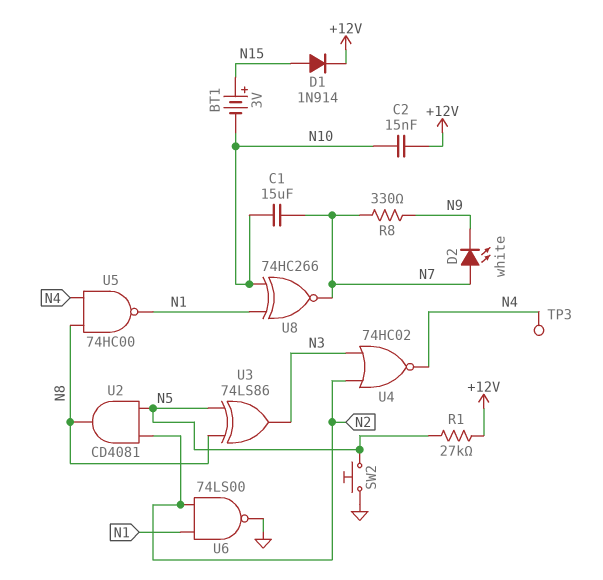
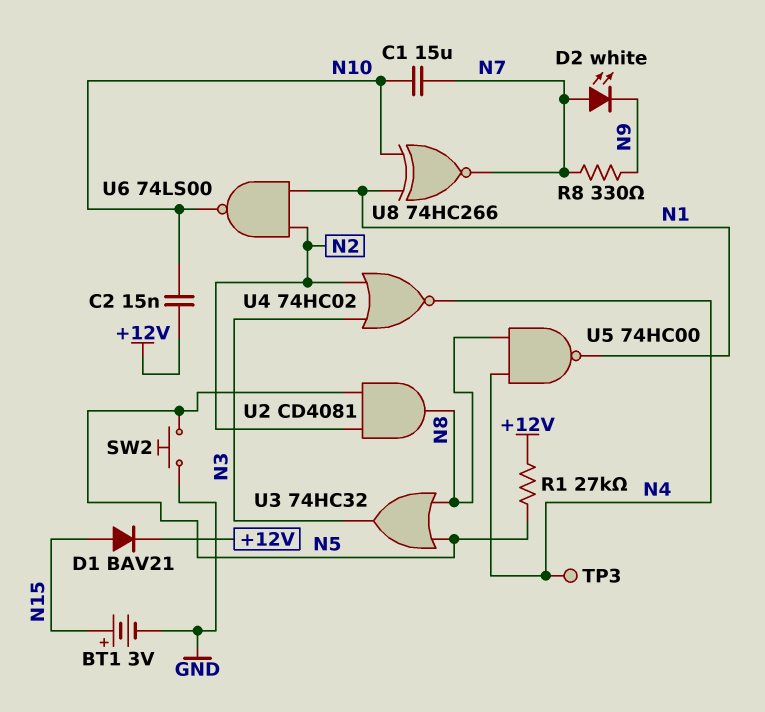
BT1: 3V (plus N15, minus N10) -> 3V (plus N15, minus GND)
D1: diode 1N914 (A N15, K +12V) -> diode BAV21 (A N15, K +12V)
U3: XOR 74LS86 (in N5, in N8, out N3) -> OR 74HC32 (in N5, in N8, out N3)
U6: NAND 74LS00 (in N1, in N2, out GND) -> NAND 74LS00 (in N1, in N2, out N10)

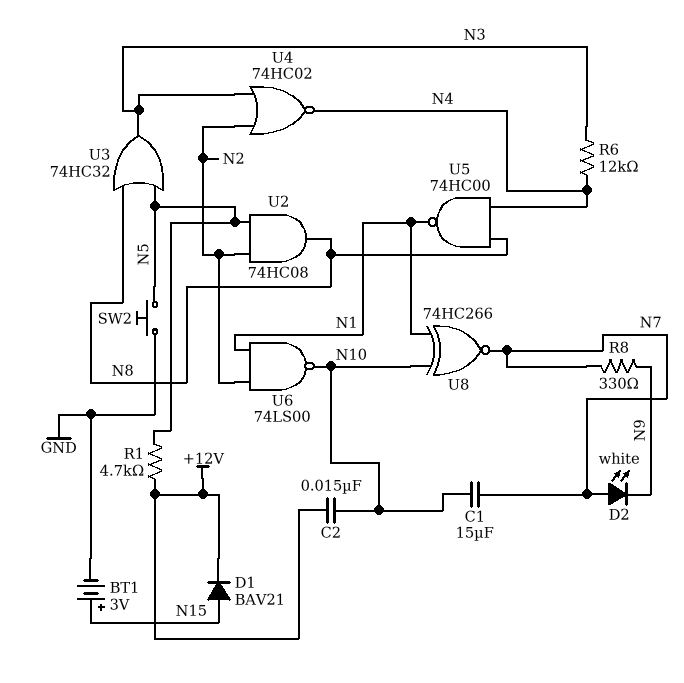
R1: 27k (+12V, N5) -> 4.7k (+12V, N5)
R6: none -> 12k (N3, N4)
TP3: test point (N4) -> none
U2: AND CD4081 (in N2, in N5, out N8) -> AND 74HC08 (in N2, in N5, out N8)

